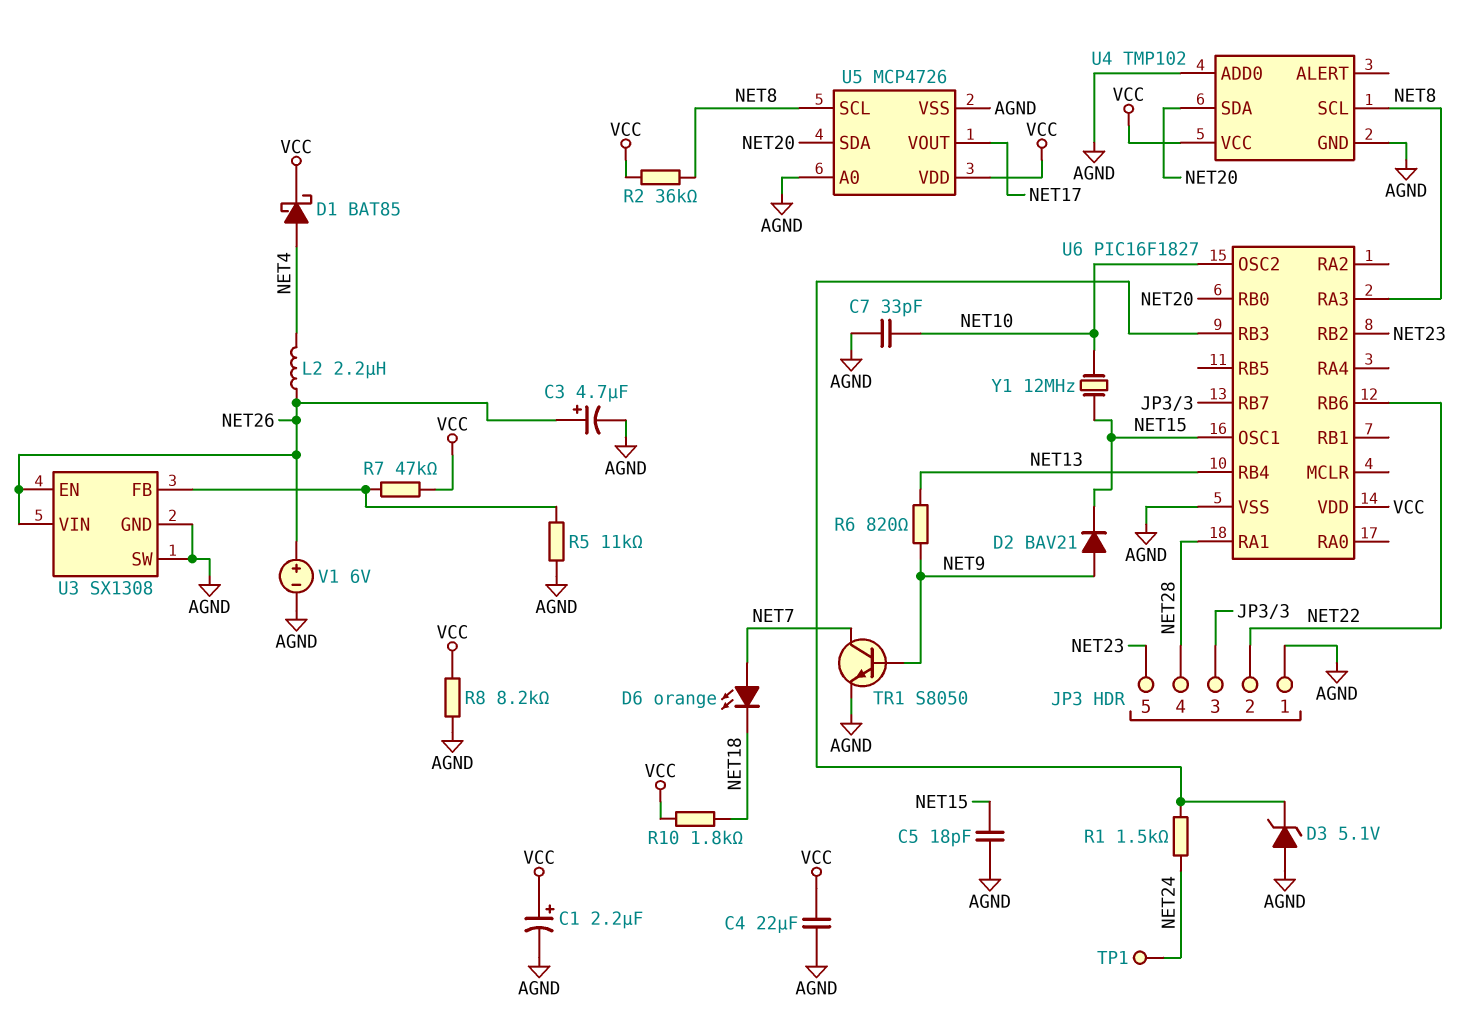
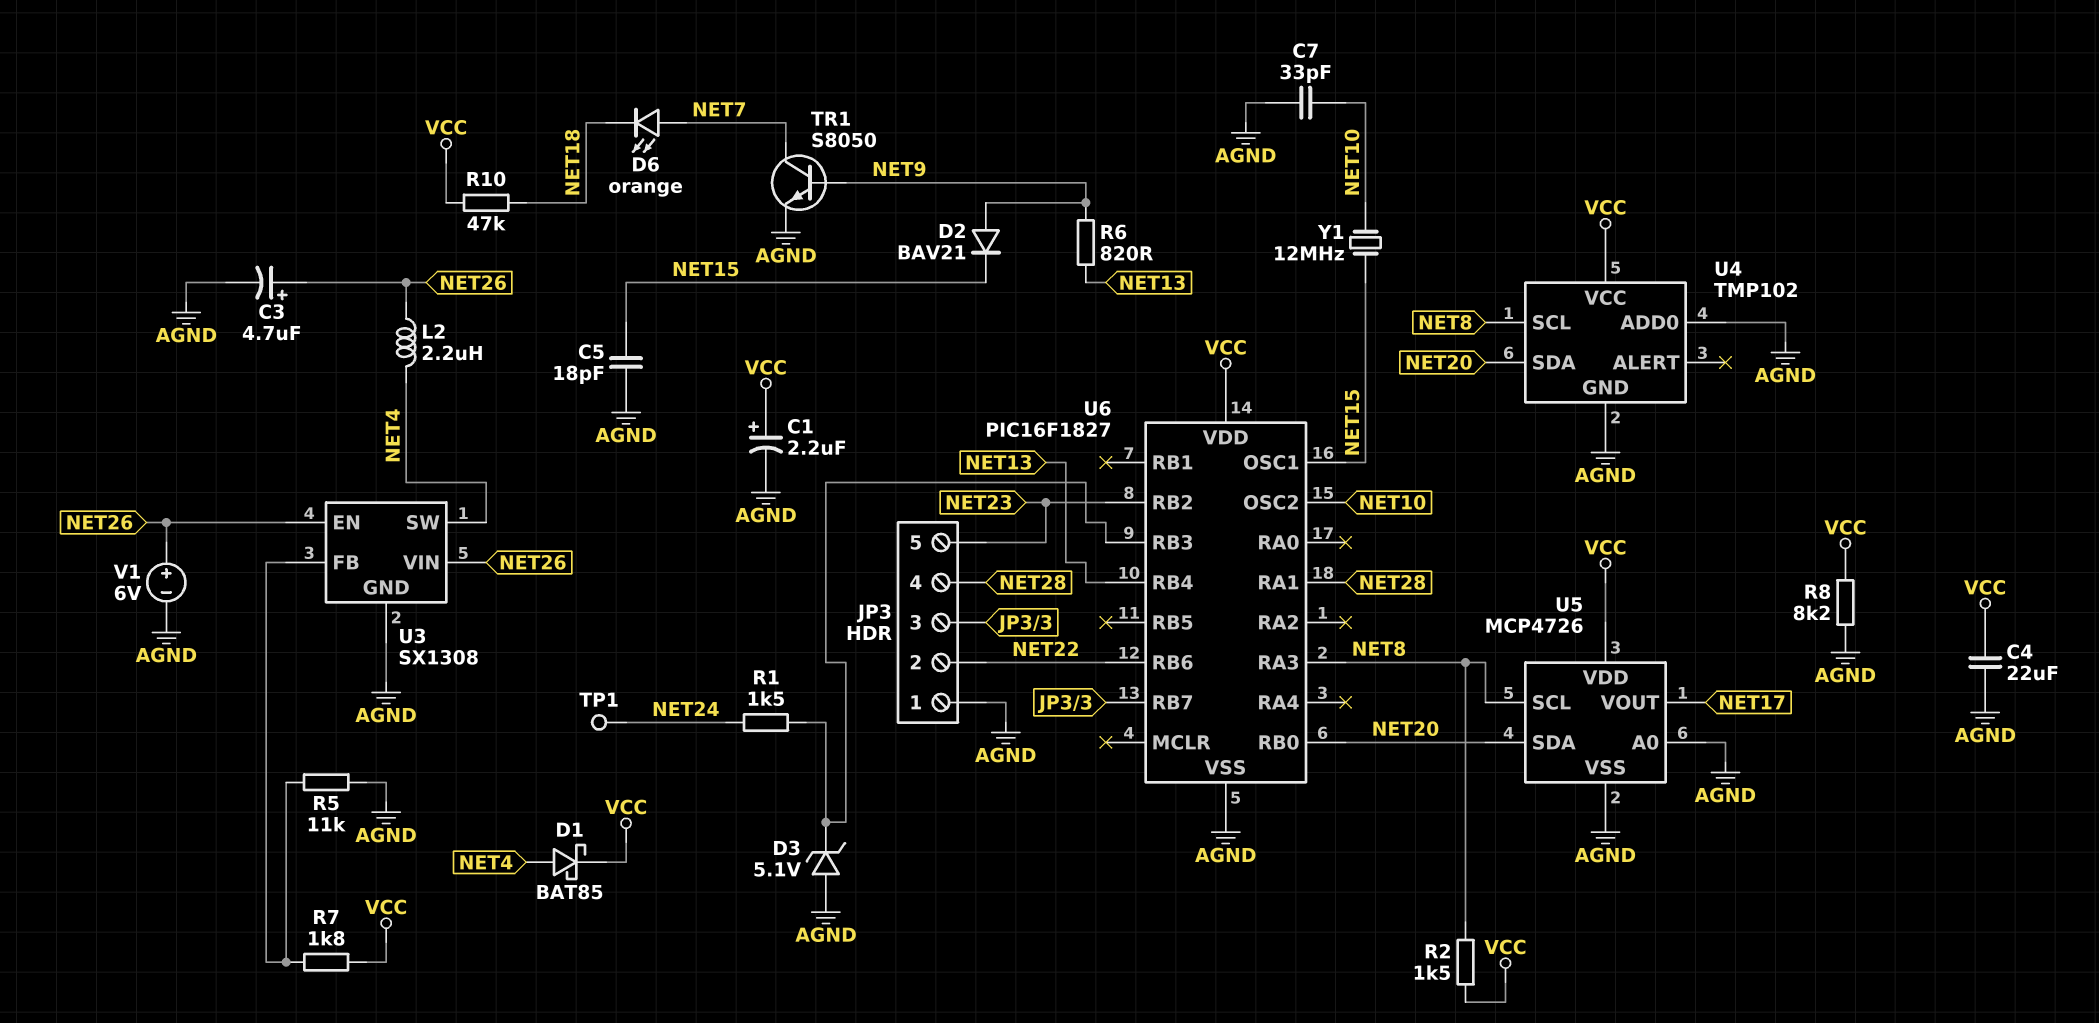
R2: 36k (NET8, VCC) -> 1.5k (NET8, VCC)
R7: 47k (U3/FB, VCC) -> 1.8k (U3/FB, VCC)
R10: 1.8k (NET18, VCC) -> 47k (NET18, VCC)
U3 pin SW: AGND -> NET4

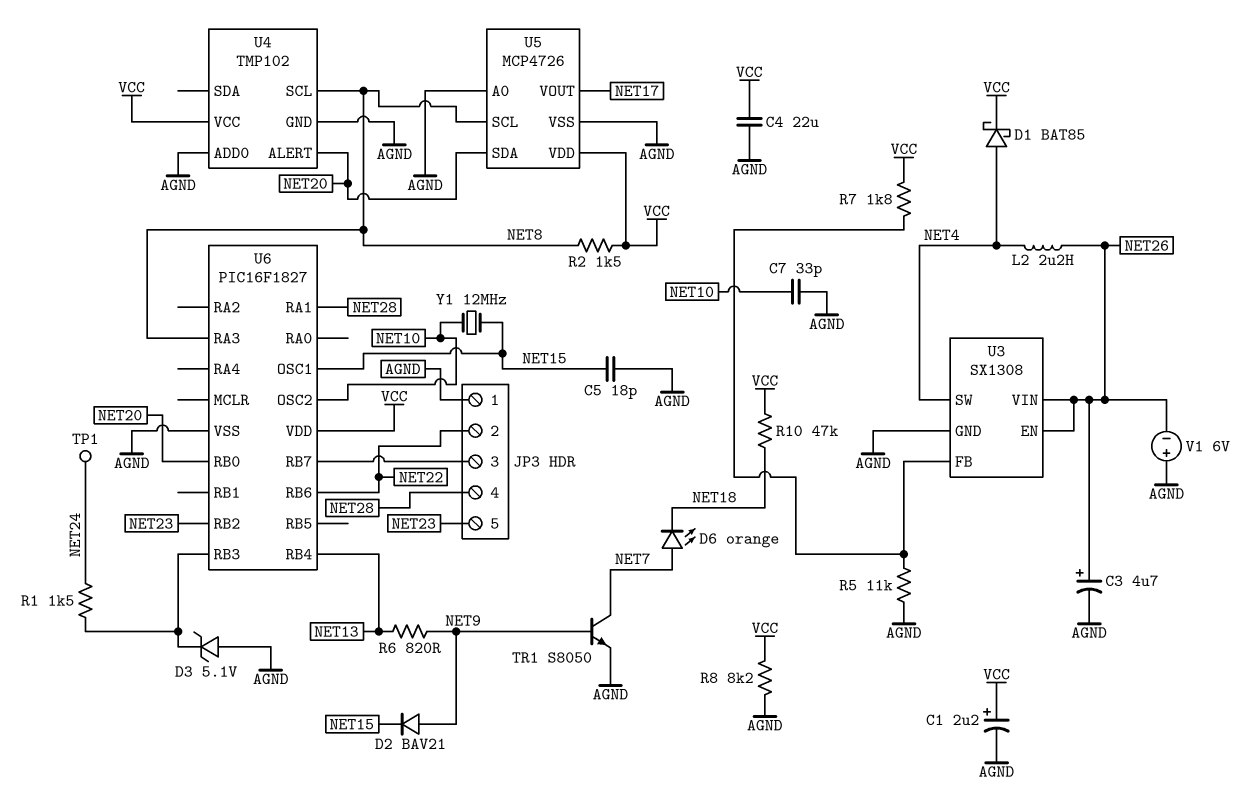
U4 pin ALERT: none -> NET20
U4 pin SDA: NET20 -> none
V1: 6V (plus NET26, minus AGND) -> 6V (plus AGND, minus NET26)

